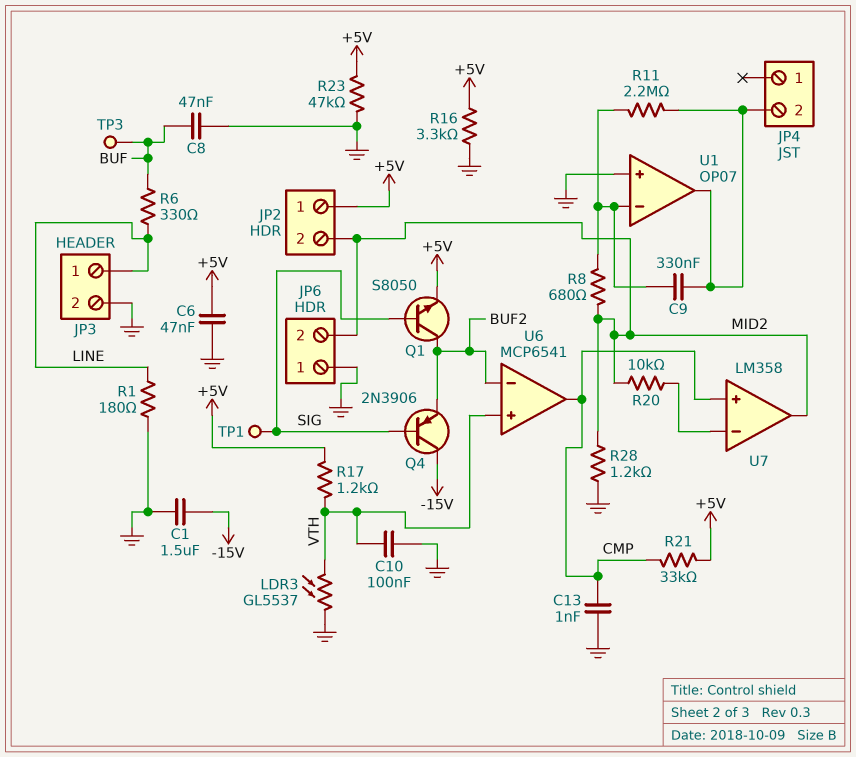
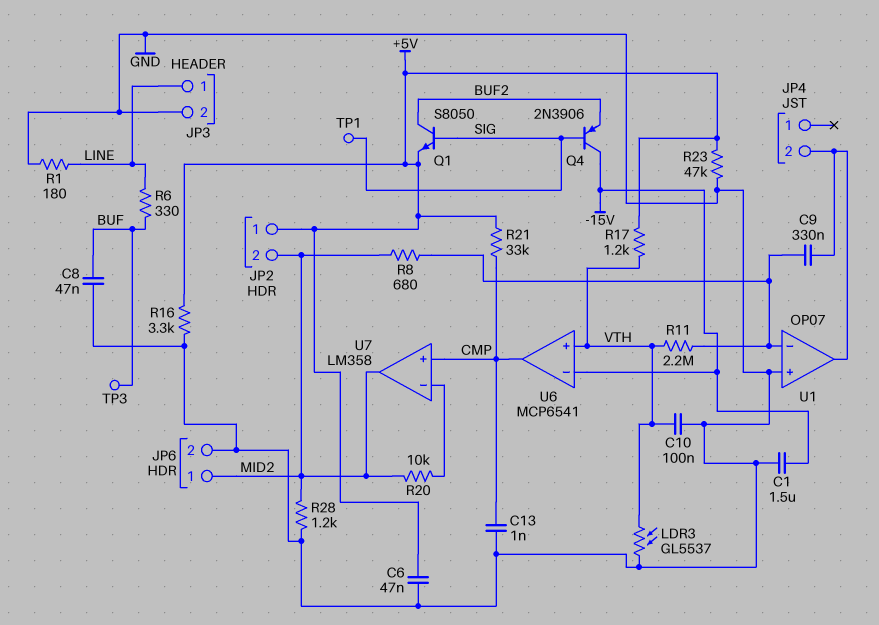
JP6 pin 1: GND -> MID2
JP6 pin 2: MID2 -> GND
R11: 2.2M (JP4/2, U1/in-) -> 2.2M (U1/in-, VTH)
U6 pin in-: BUF2 -> -15V

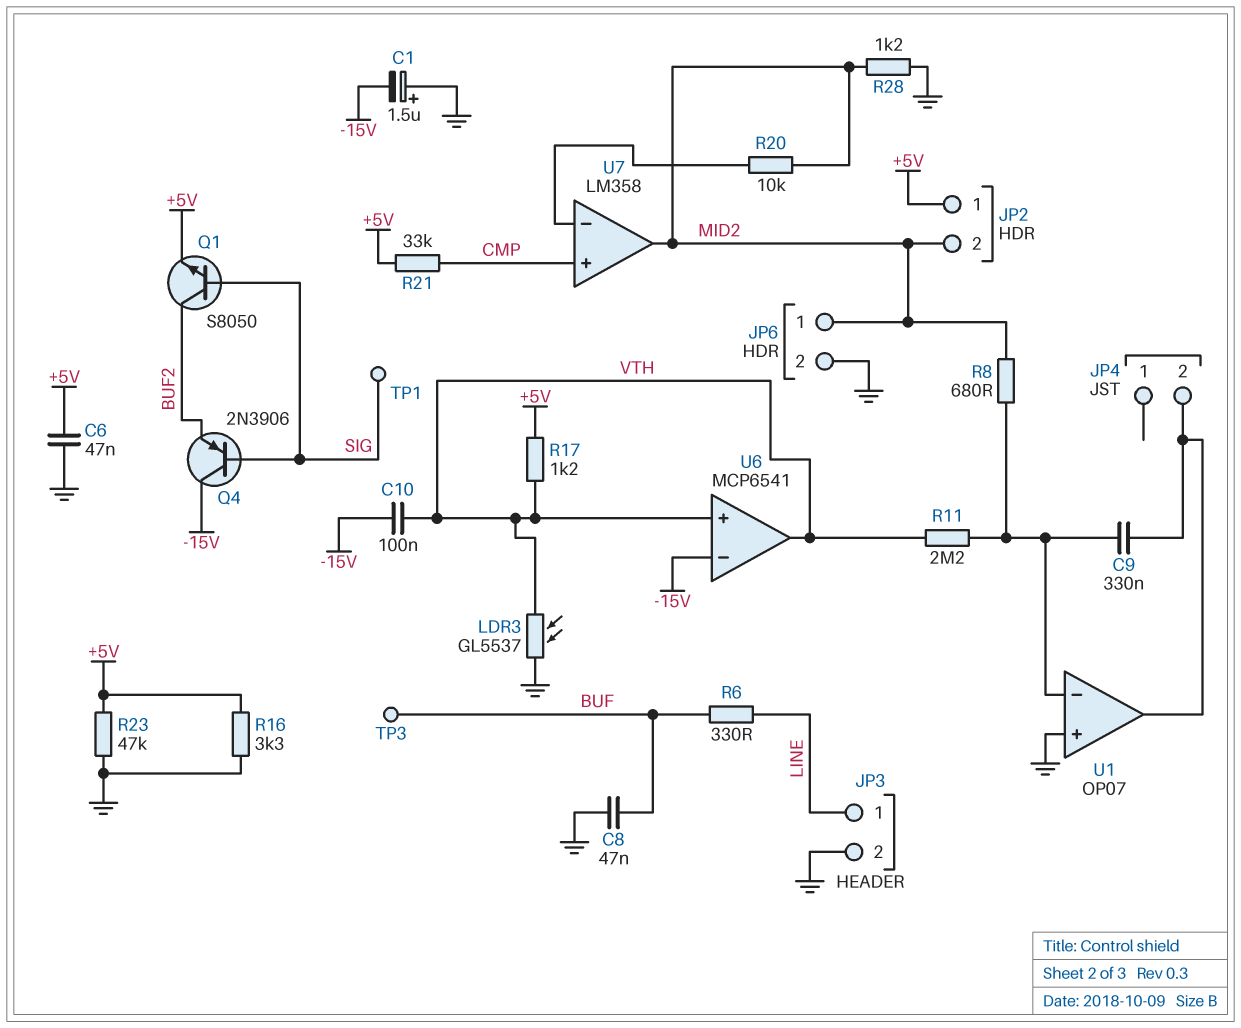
C1: 1.5uF (-15V, GND) -> 1.5uF (plus GND, minus -15V)
C10: 100nF (GND, VTH) -> 100nF (-15V, VTH)
C13: 1nF (CMP, GND) -> none
R1: 180 (GND, LINE) -> none
U6 pin out: CMP -> VTH

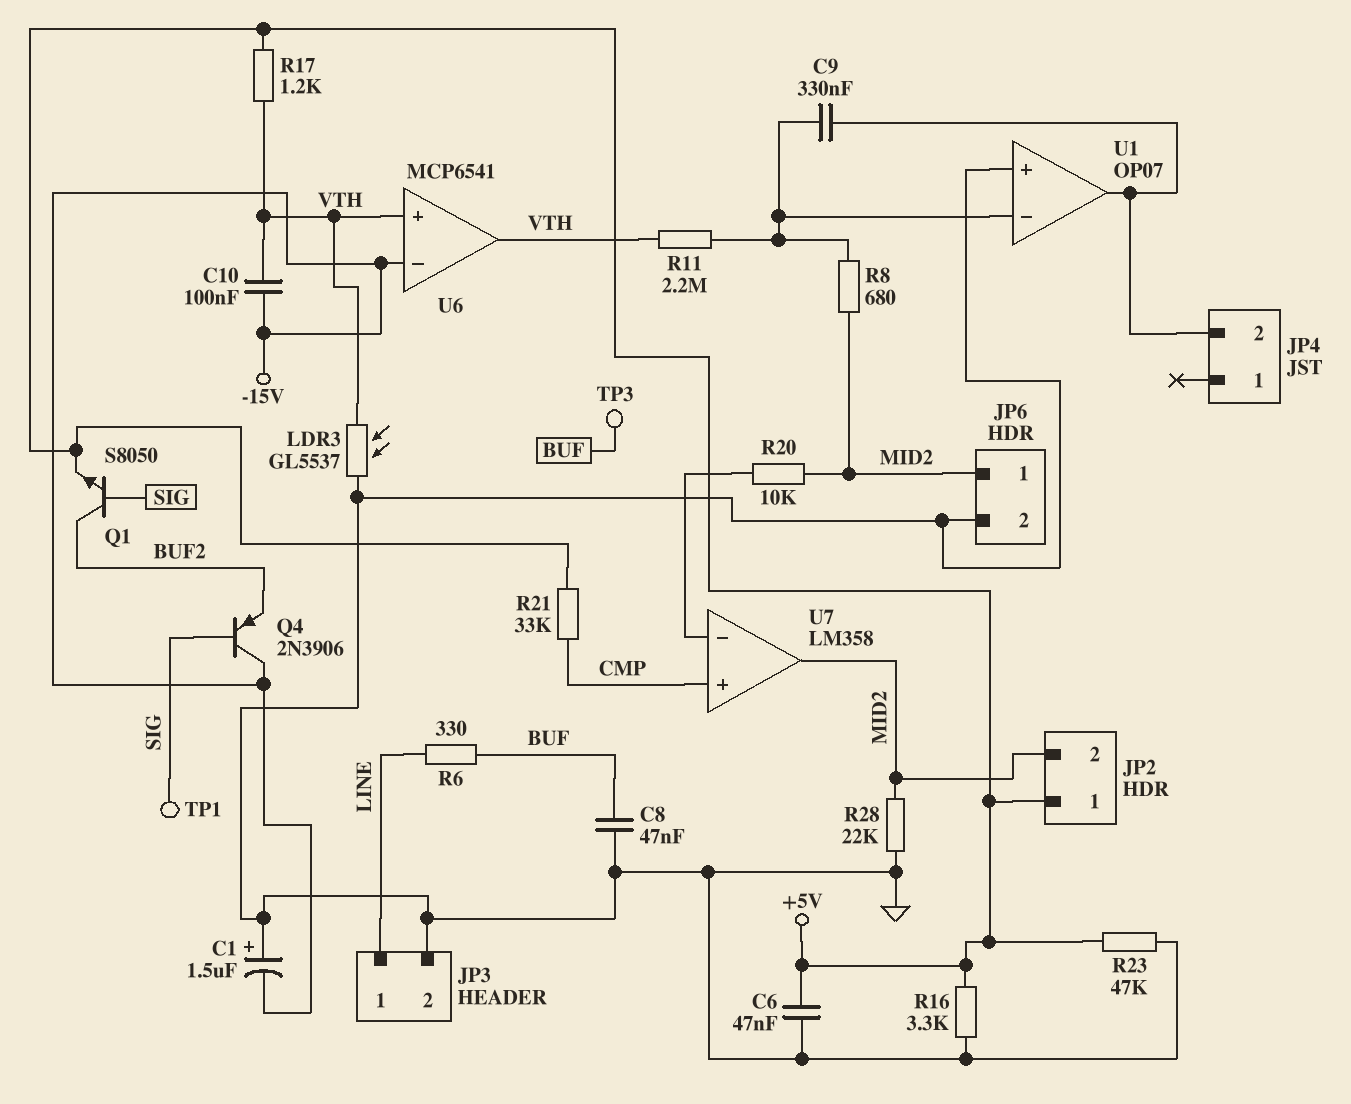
R28: 1.2k (GND, MID2) -> 22k (GND, MID2)

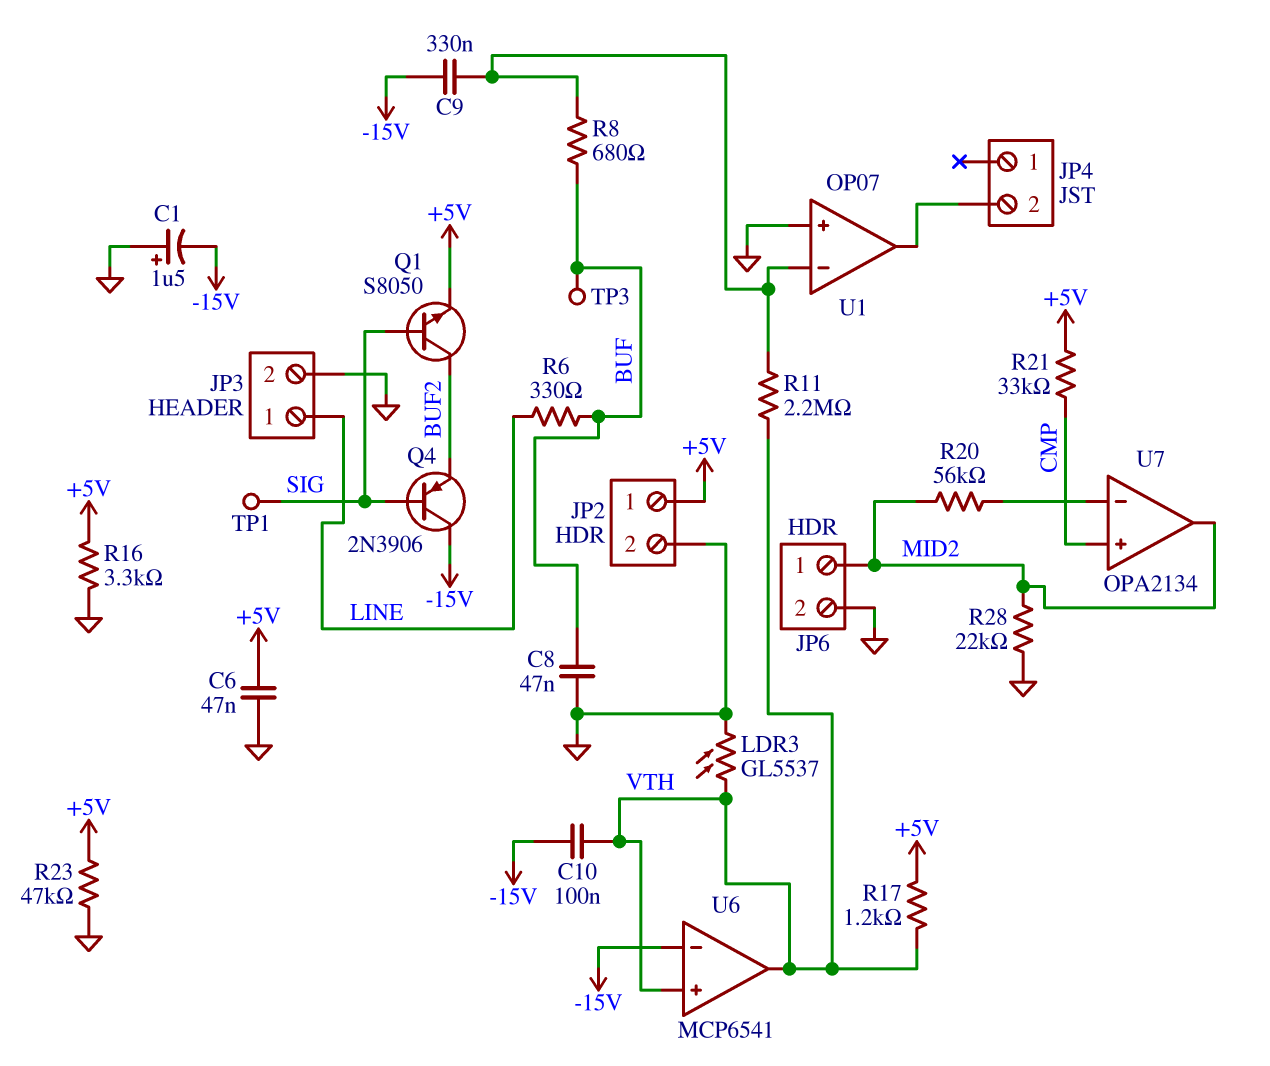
C9: 330nF (JP4/2, U1/in-) -> 330nF (-15V, U1/in-)
JP2 pin 2: MID2 -> GND
R8: 680 (MID2, U1/in-) -> 680 (BUF, U1/in-)
R20: 10k (MID2, U7/in-) -> 56k (MID2, U7/in-)
U7: LM358 -> OPA2134

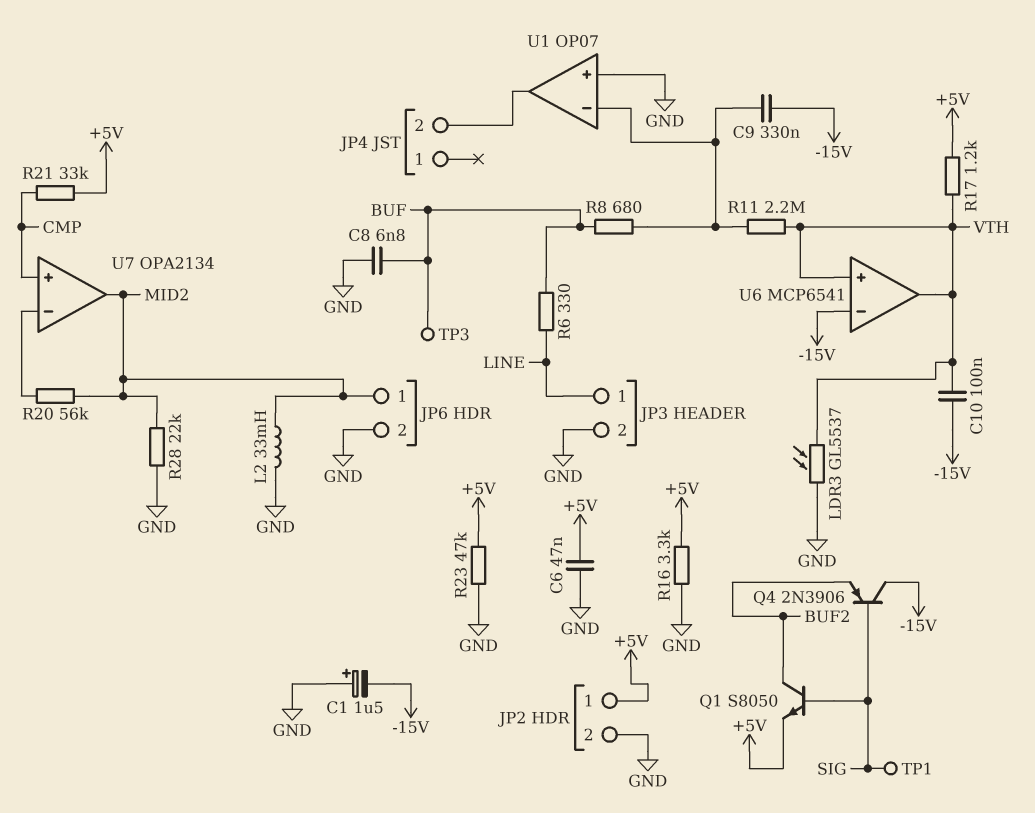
C8: 47nF (BUF, GND) -> 6.8nF (BUF, GND)
L2: none -> 33mH (GND, MID2)

